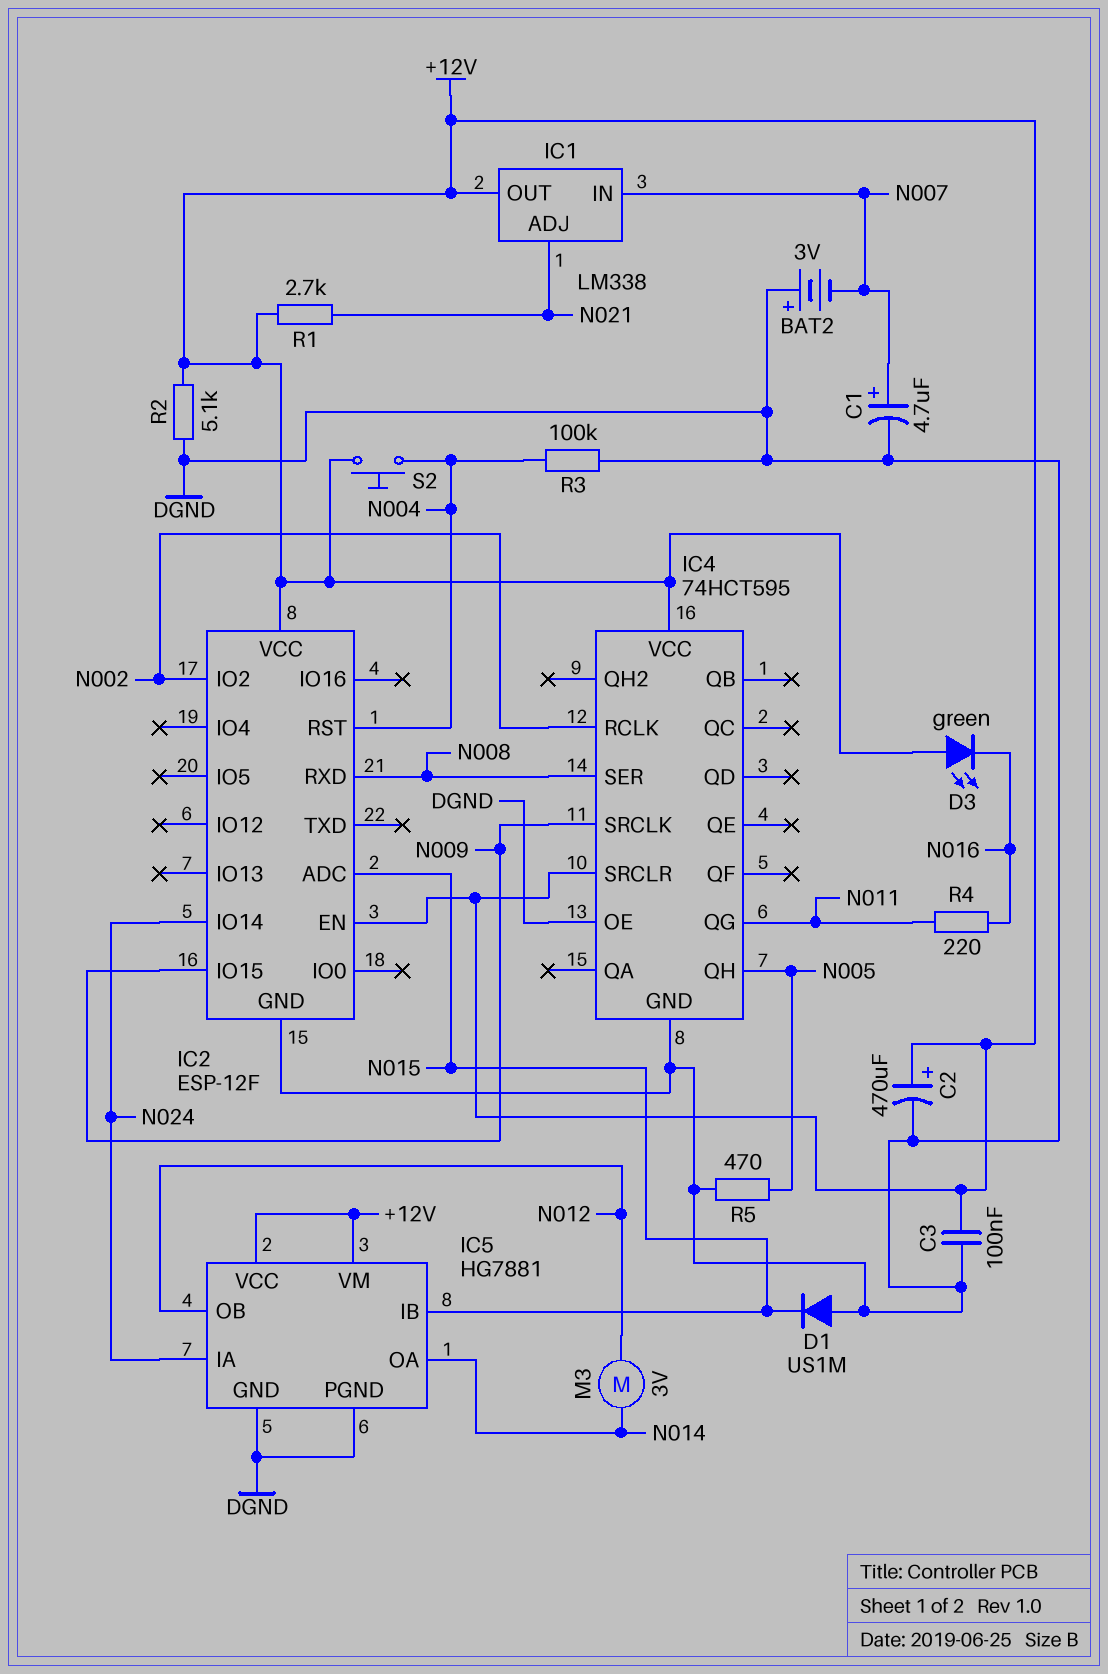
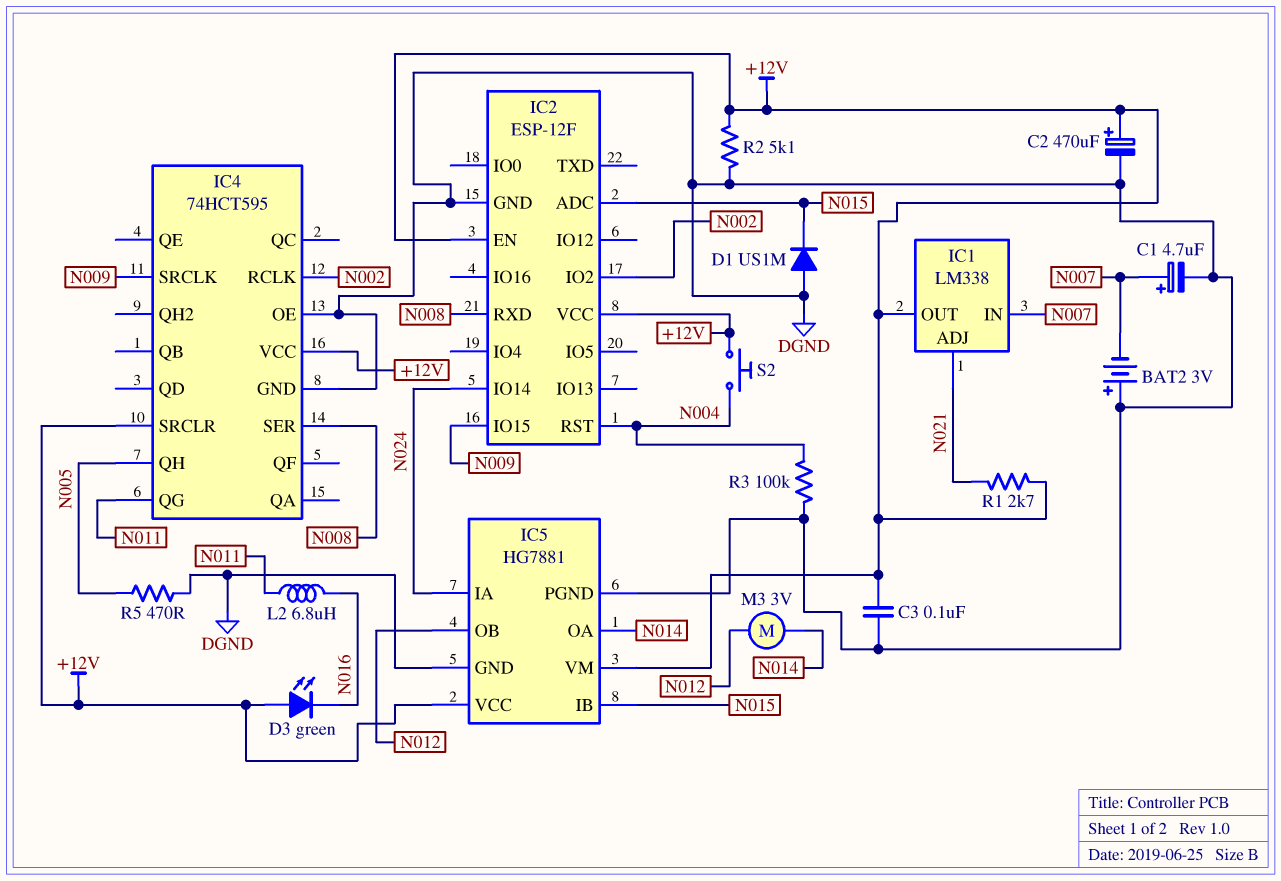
L2: none -> 6.8uH (N011, N016)
R4: 220 (N011, N016) -> none

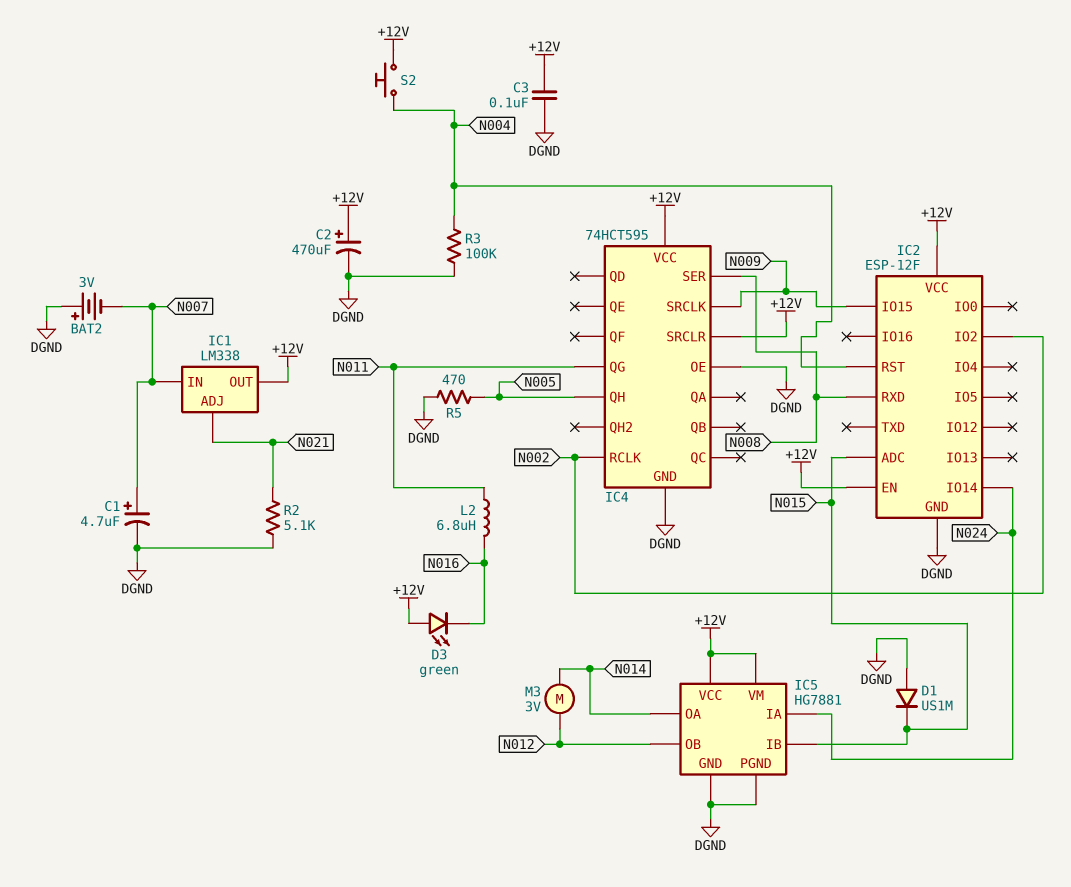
R1: 2.7k (+12V, N021) -> none
R2: 5.1k (+12V, DGND) -> 5.1k (DGND, N021)

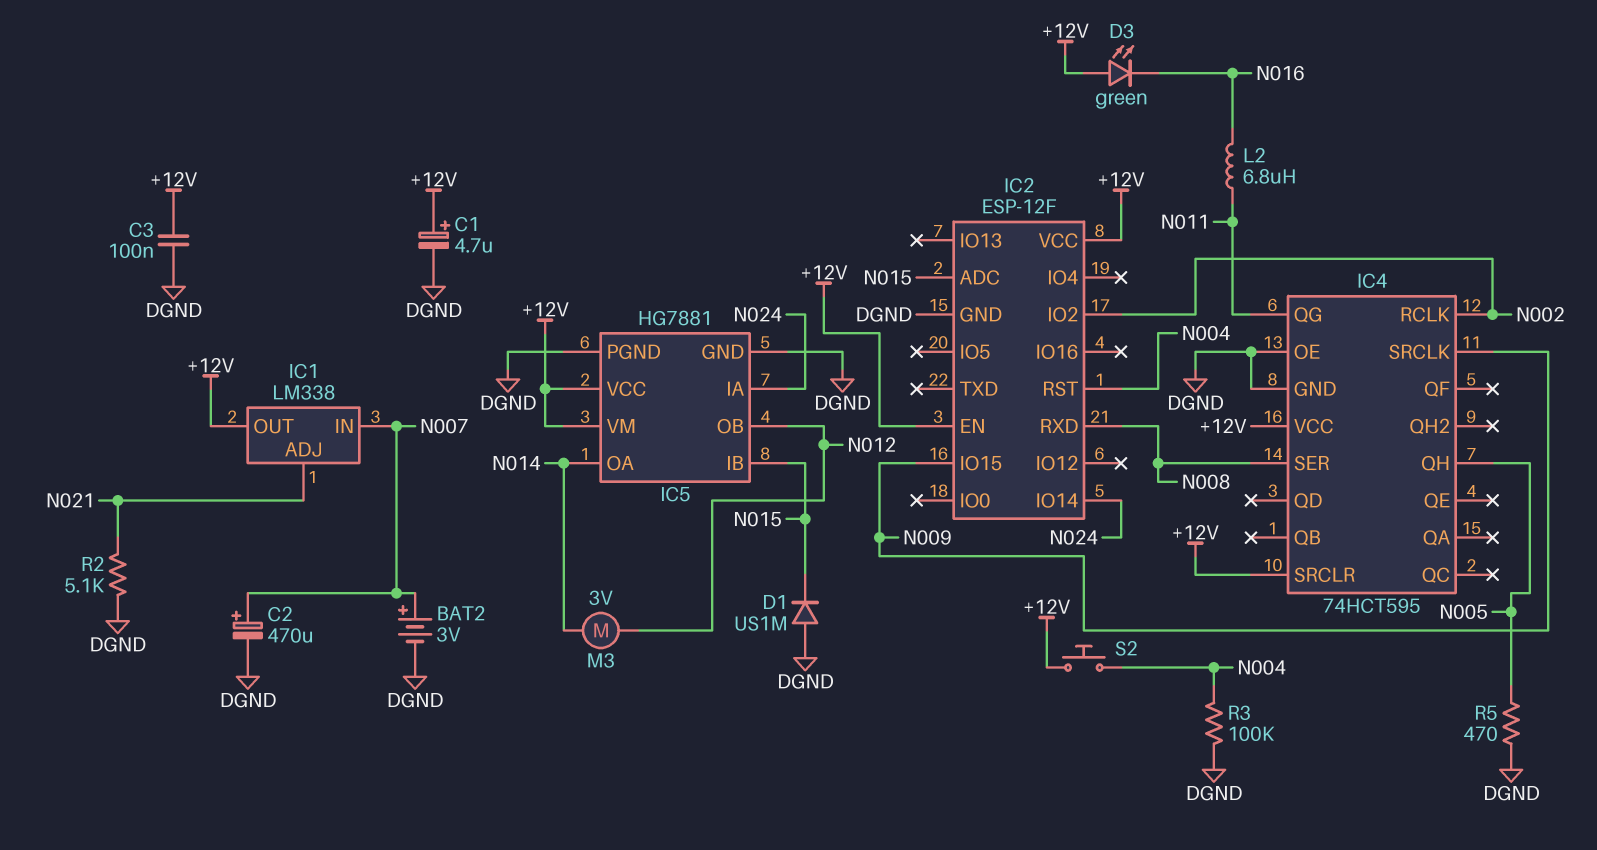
BAT2: 3V (plus DGND, minus N007) -> 3V (plus N007, minus DGND)
C1: 4.7uF (plus N007, minus DGND) -> 4.7uF (plus +12V, minus DGND)
C2: 470uF (plus +12V, minus DGND) -> 470uF (plus N007, minus DGND)

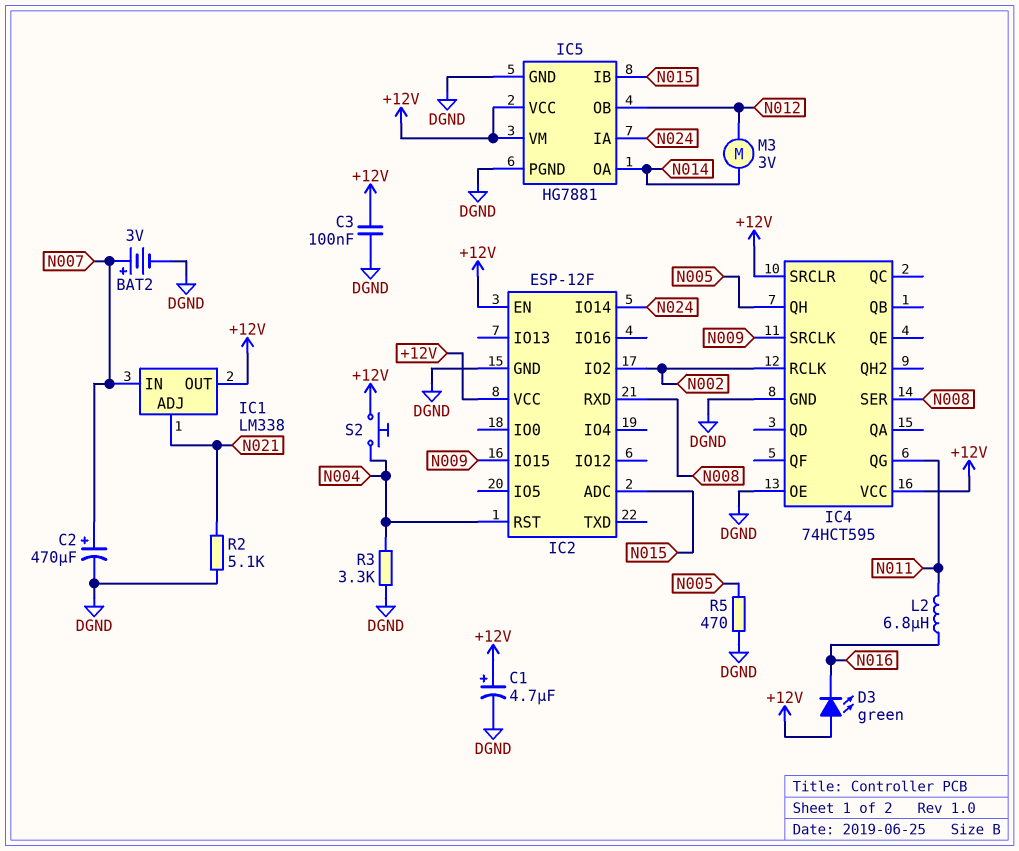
D1: diode US1M (A DGND, K N015) -> none
R3: 100k (DGND, N004) -> 3.3k (DGND, N004)

